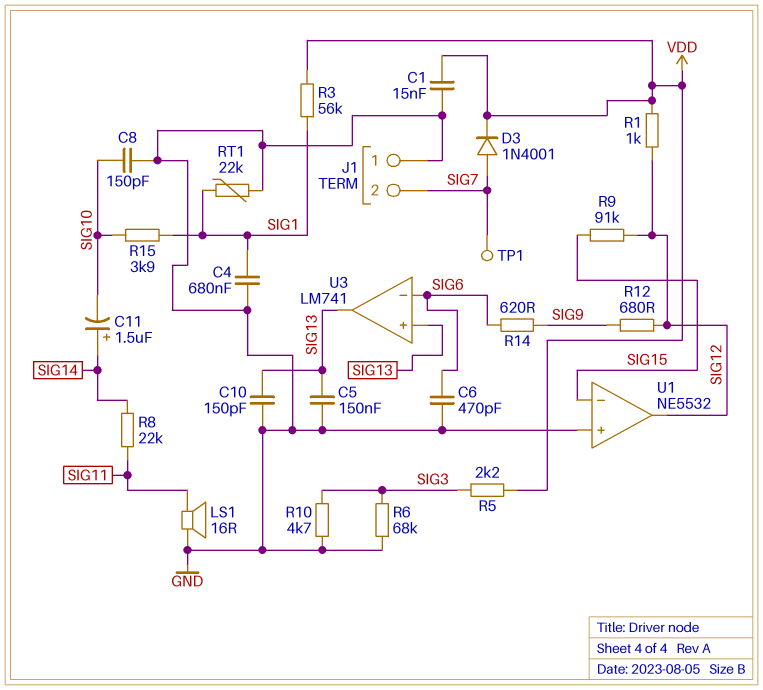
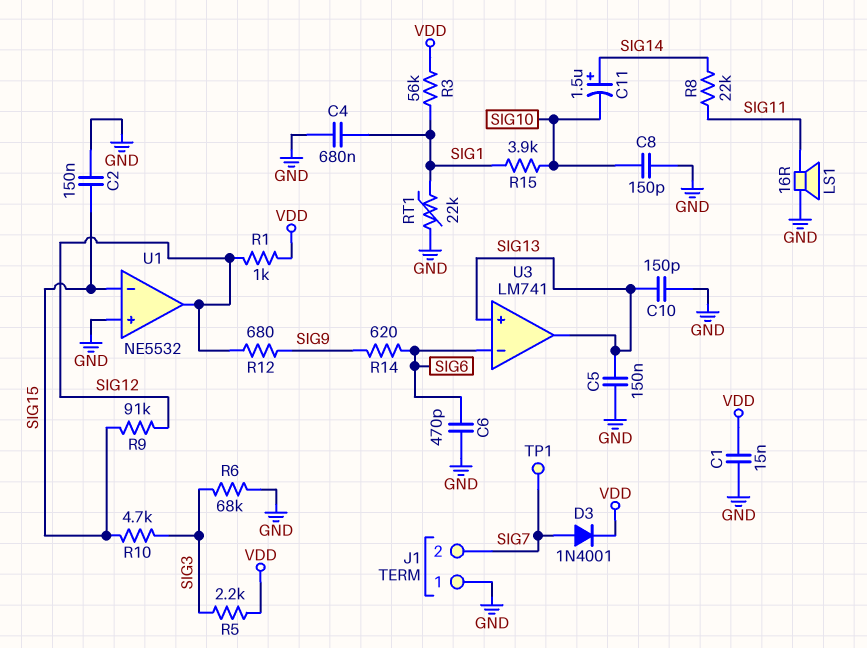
C2: none -> 150nF (GND, SIG15)
R10: 4.7k (GND, SIG3) -> 4.7k (SIG3, SIG15)

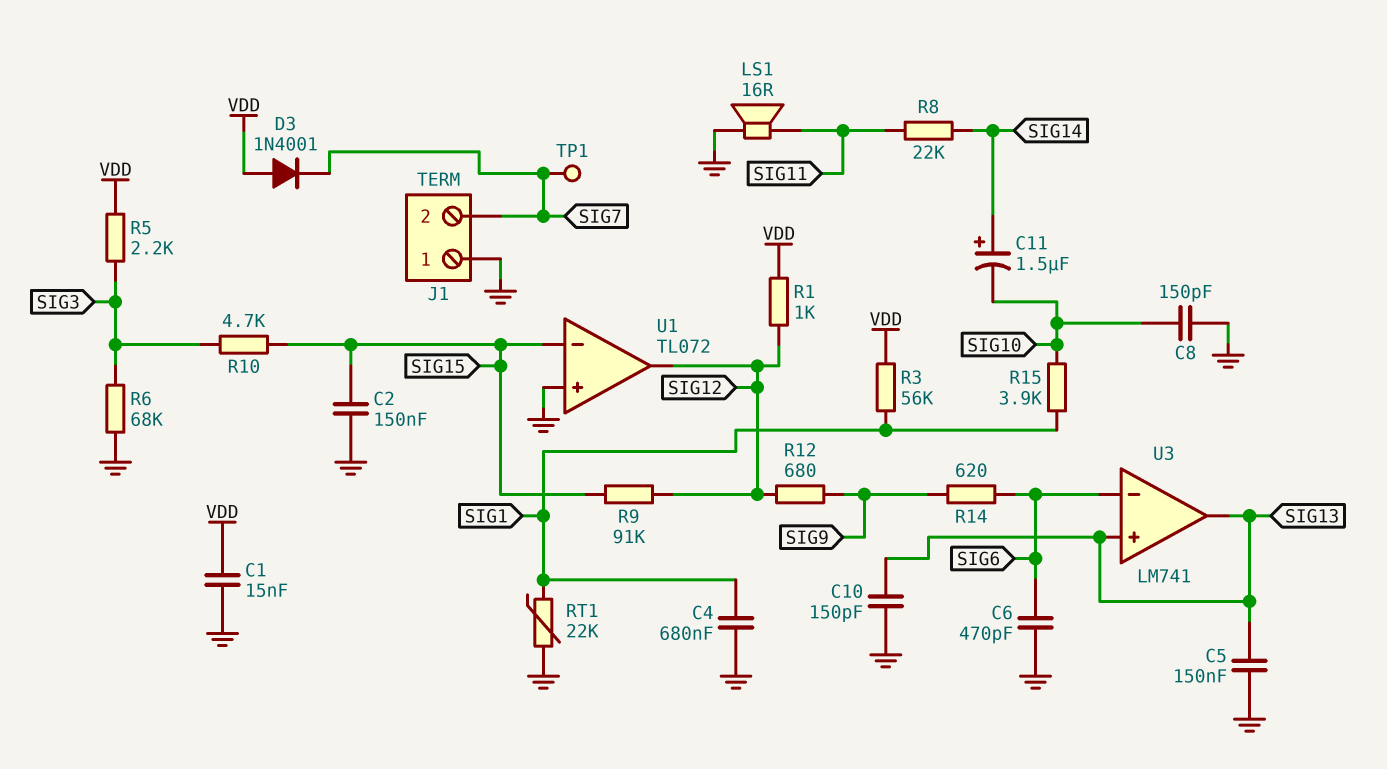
D3: diode 1N4001 (A SIG7, K VDD) -> diode 1N4001 (A VDD, K SIG7)
U1: NE5532 -> TL072

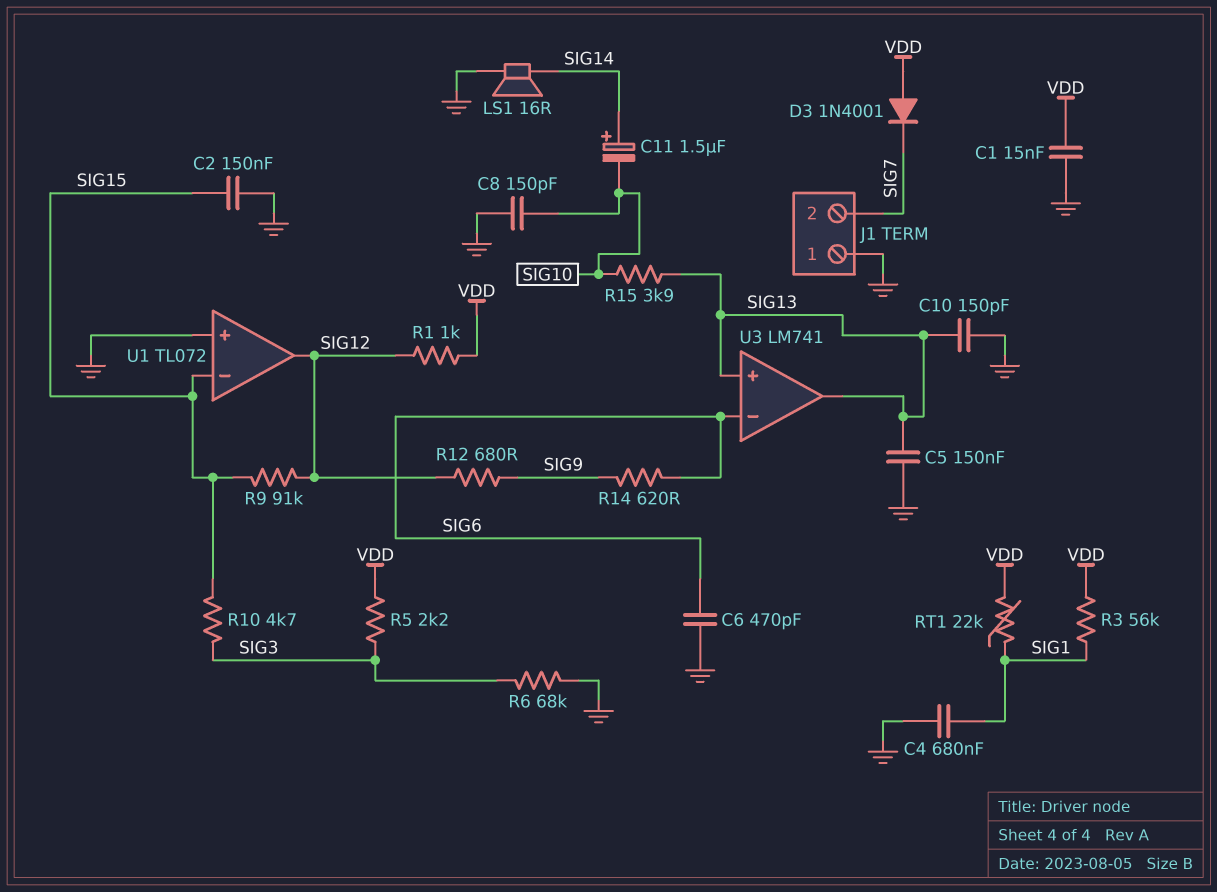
LS1: speaker 16R (GND, SIG11) -> speaker 16R (GND, SIG14)
R8: 22k (SIG11, SIG14) -> none
R15: 3.9k (SIG1, SIG10) -> 3.9k (SIG10, SIG13)
RT1: 22k (GND, SIG1) -> 22k (SIG1, VDD)
TP1: test point (SIG7) -> none

